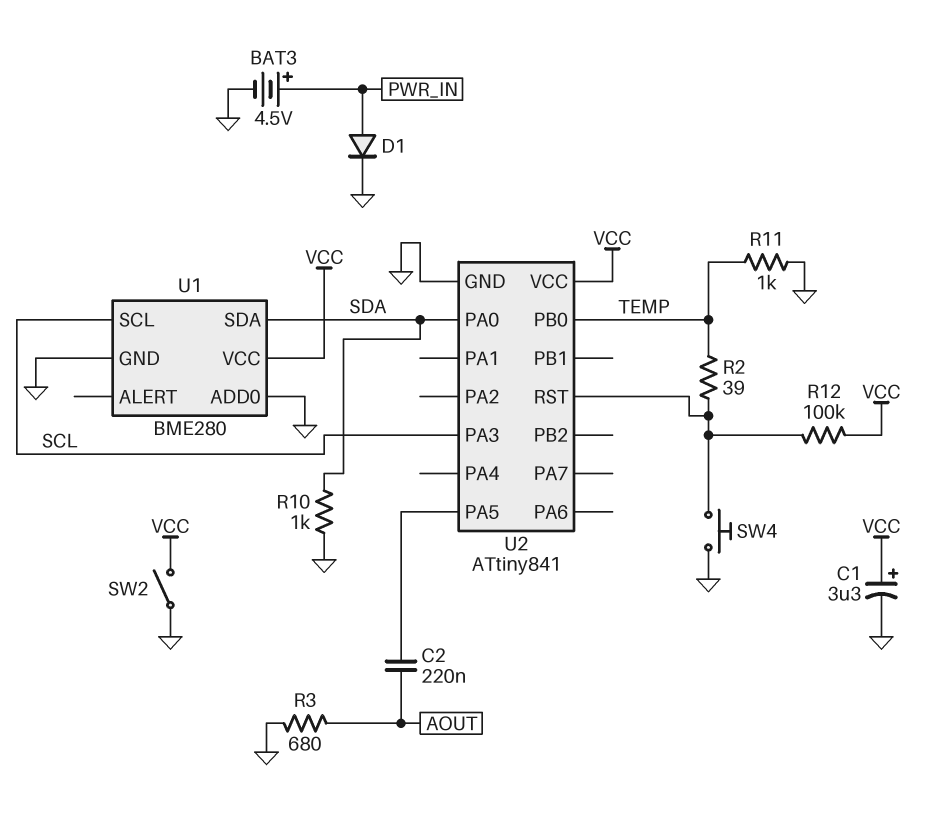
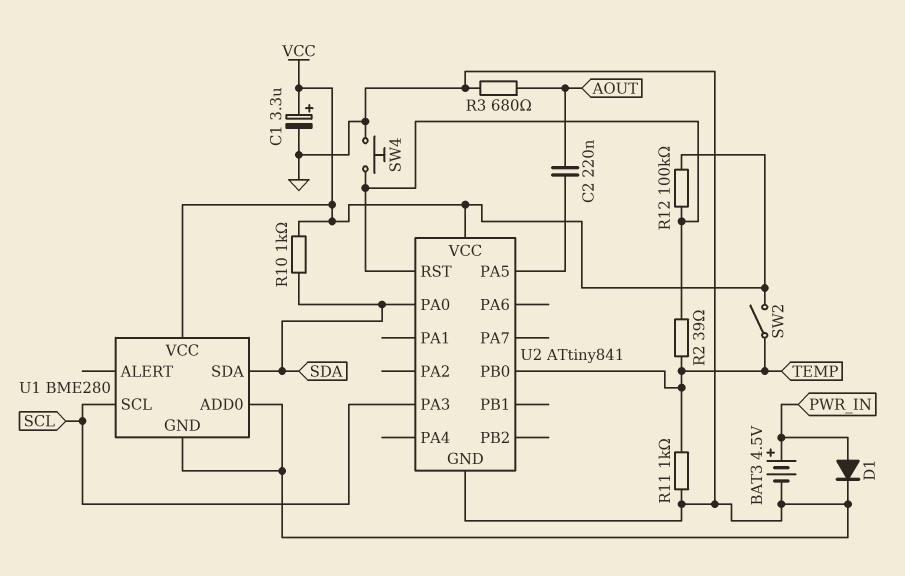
R10: 1k (GND, SDA) -> 1k (SDA, VCC)
SW2: switch (GND, VCC) -> switch (TEMP, VCC)

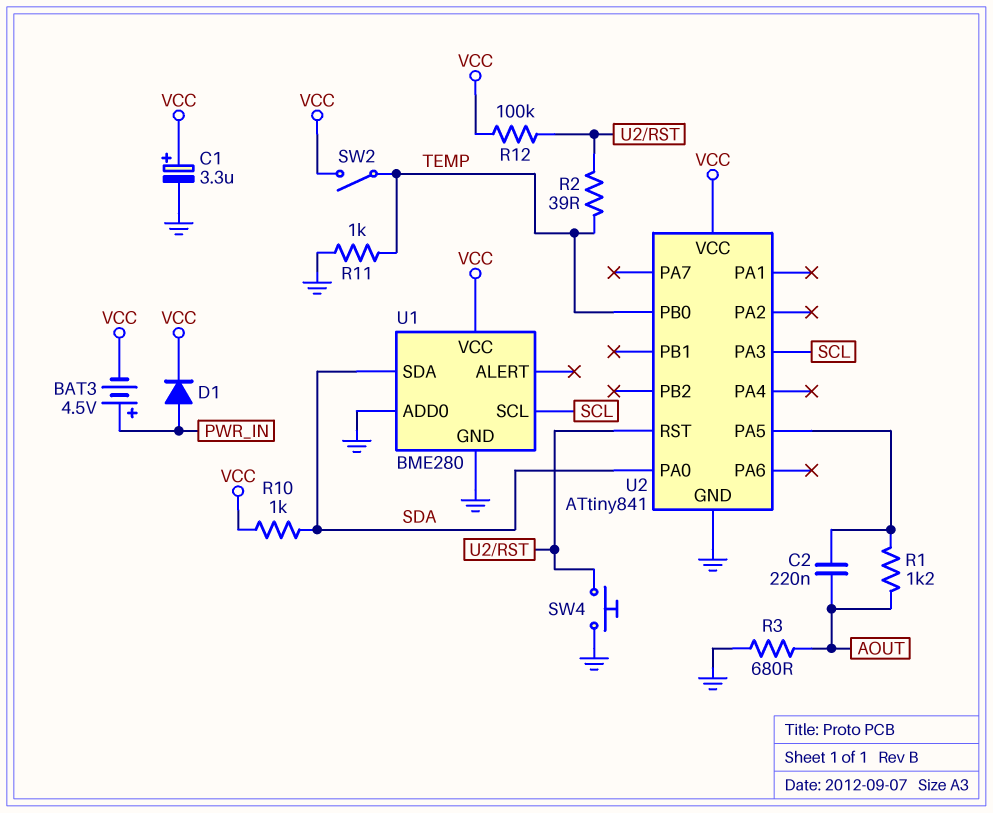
BAT3: 4.5V (plus PWR_IN, minus GND) -> 4.5V (plus PWR_IN, minus VCC)
D1: diode (A PWR_IN, K GND) -> diode (A PWR_IN, K VCC)
R1: none -> 1.2k (AOUT, U2/PA5)

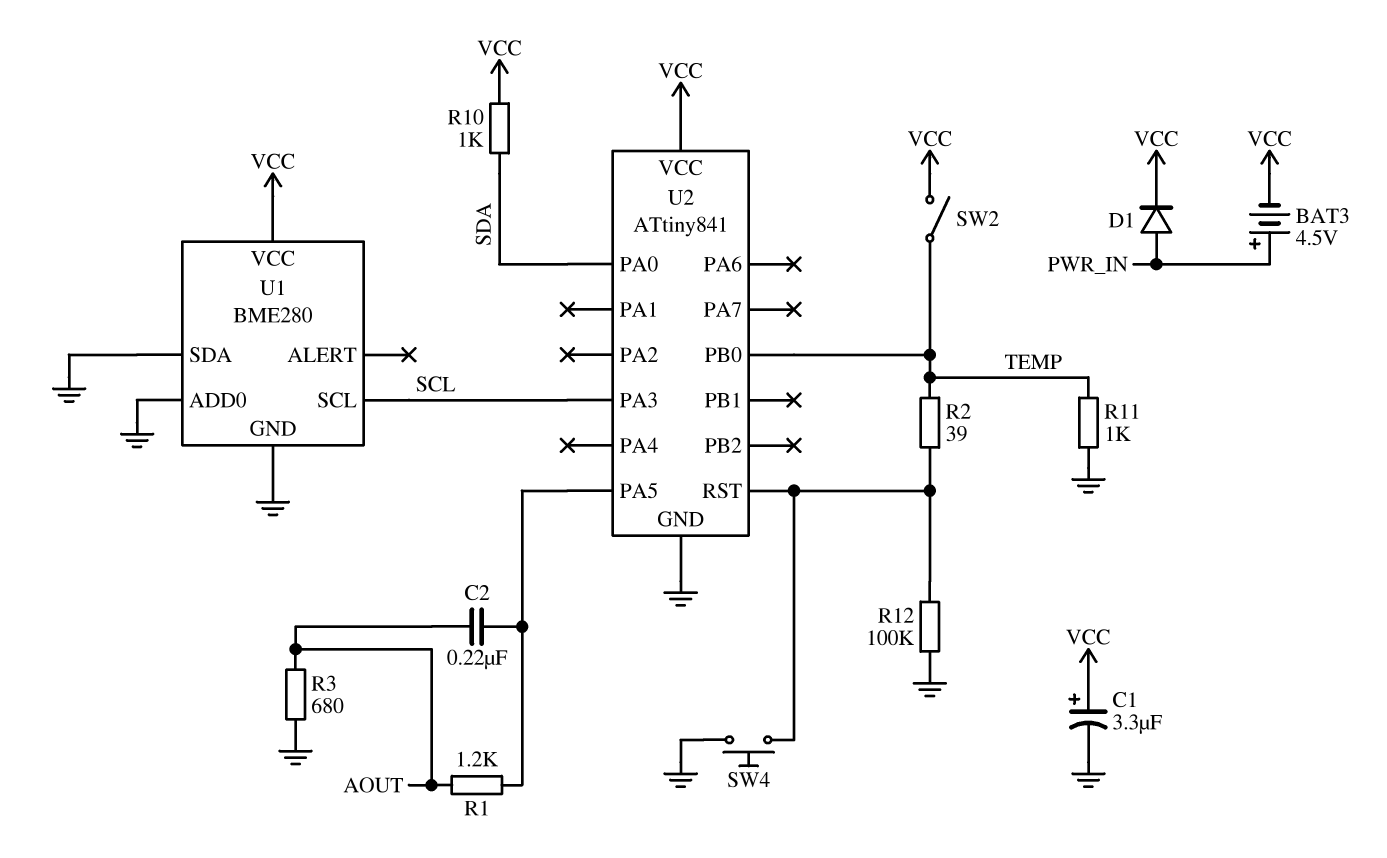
R12: 100k (U2/RST, VCC) -> 100k (GND, U2/RST)
U1 pin SDA: SDA -> GND

